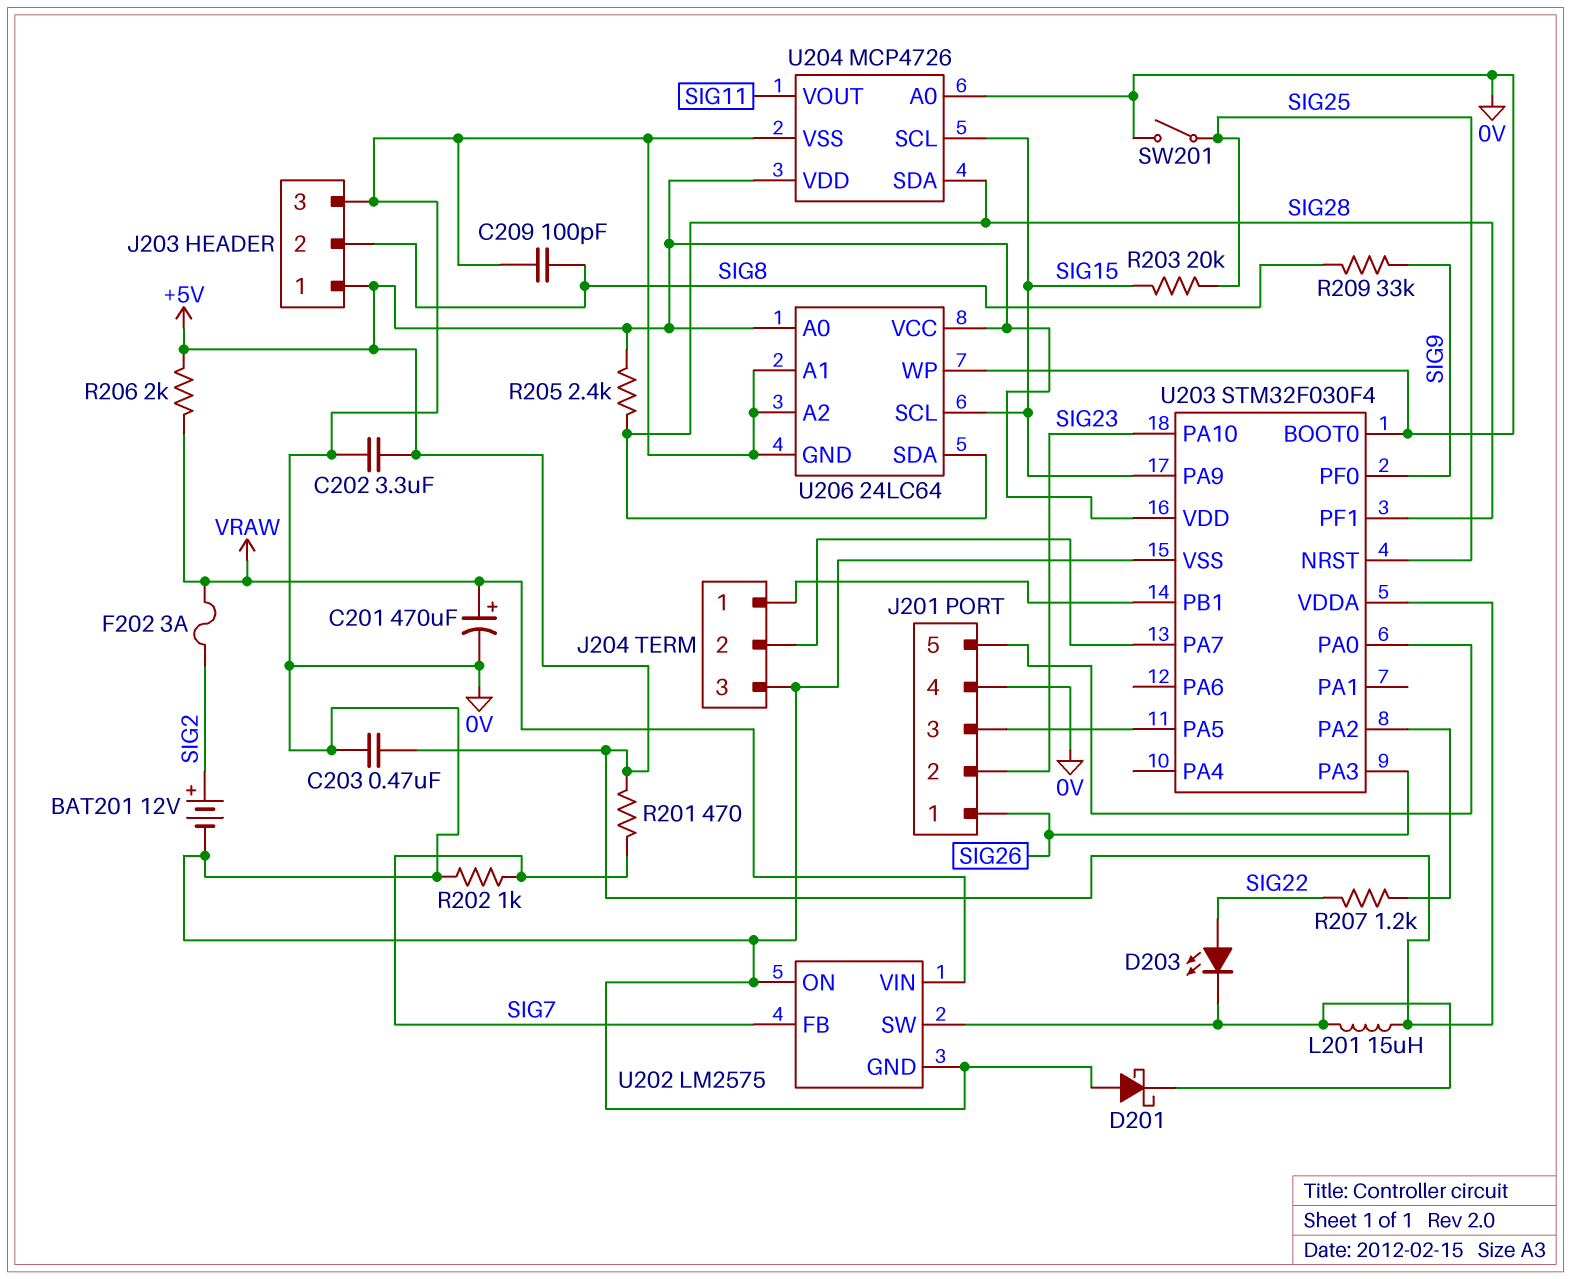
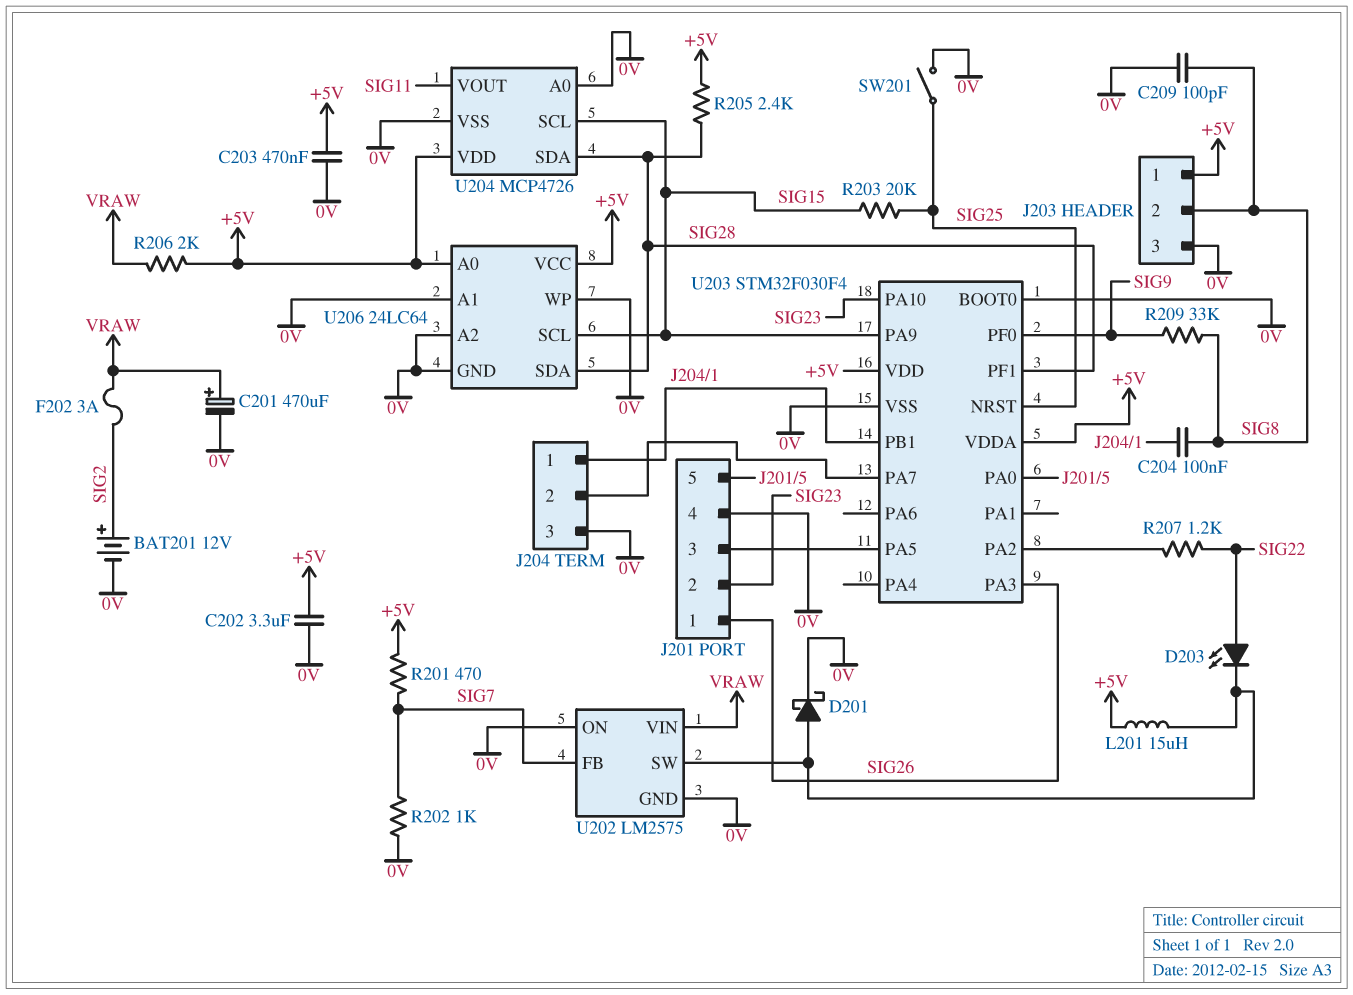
C204: none -> 100nF (J204/1, SIG8)
D201: schottky (A 0V, K U202/SW) -> schottky (A U202/SW, K 0V)

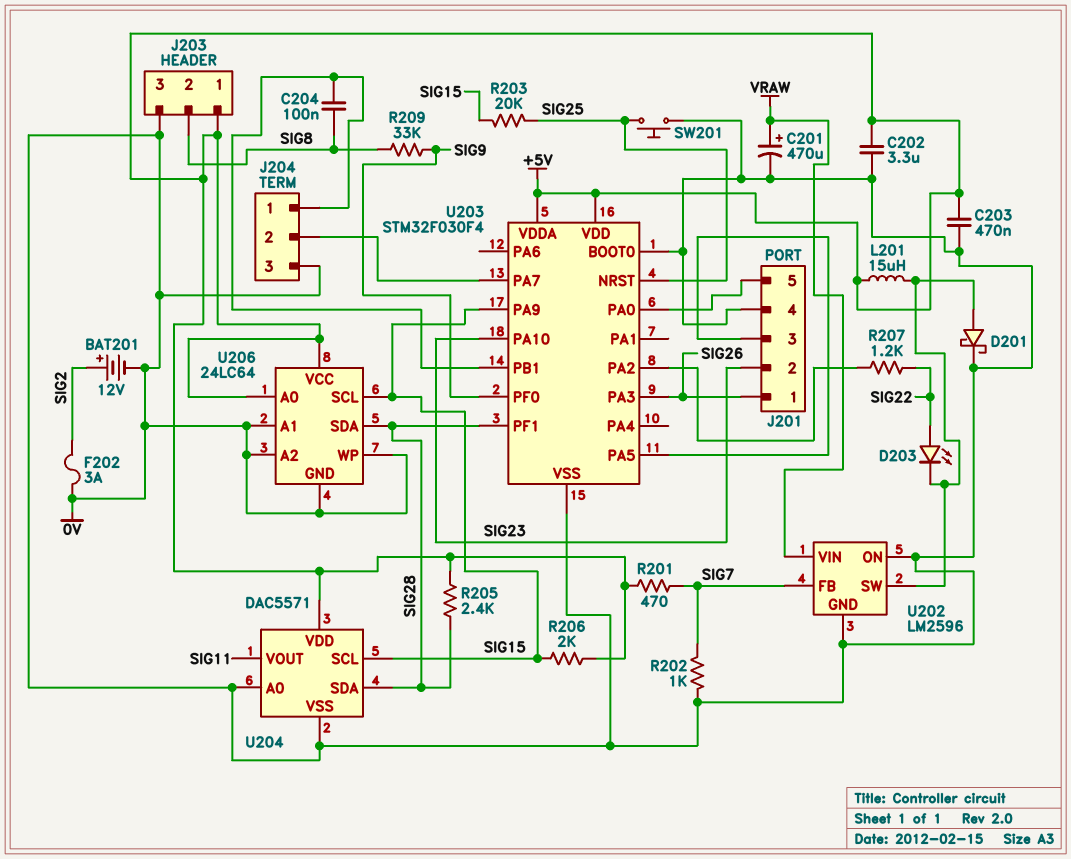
C209: 100pF (0V, SIG8) -> none
F202: 3A (SIG2, VRAW) -> 3A (0V, SIG2)
R206: 2k (+5V, VRAW) -> 2k (+5V, SIG15)
SW201: switch (0V, SIG25) -> button (0V, SIG25)
U202: LM2575 -> LM2596
U204: MCP4726 -> DAC5571

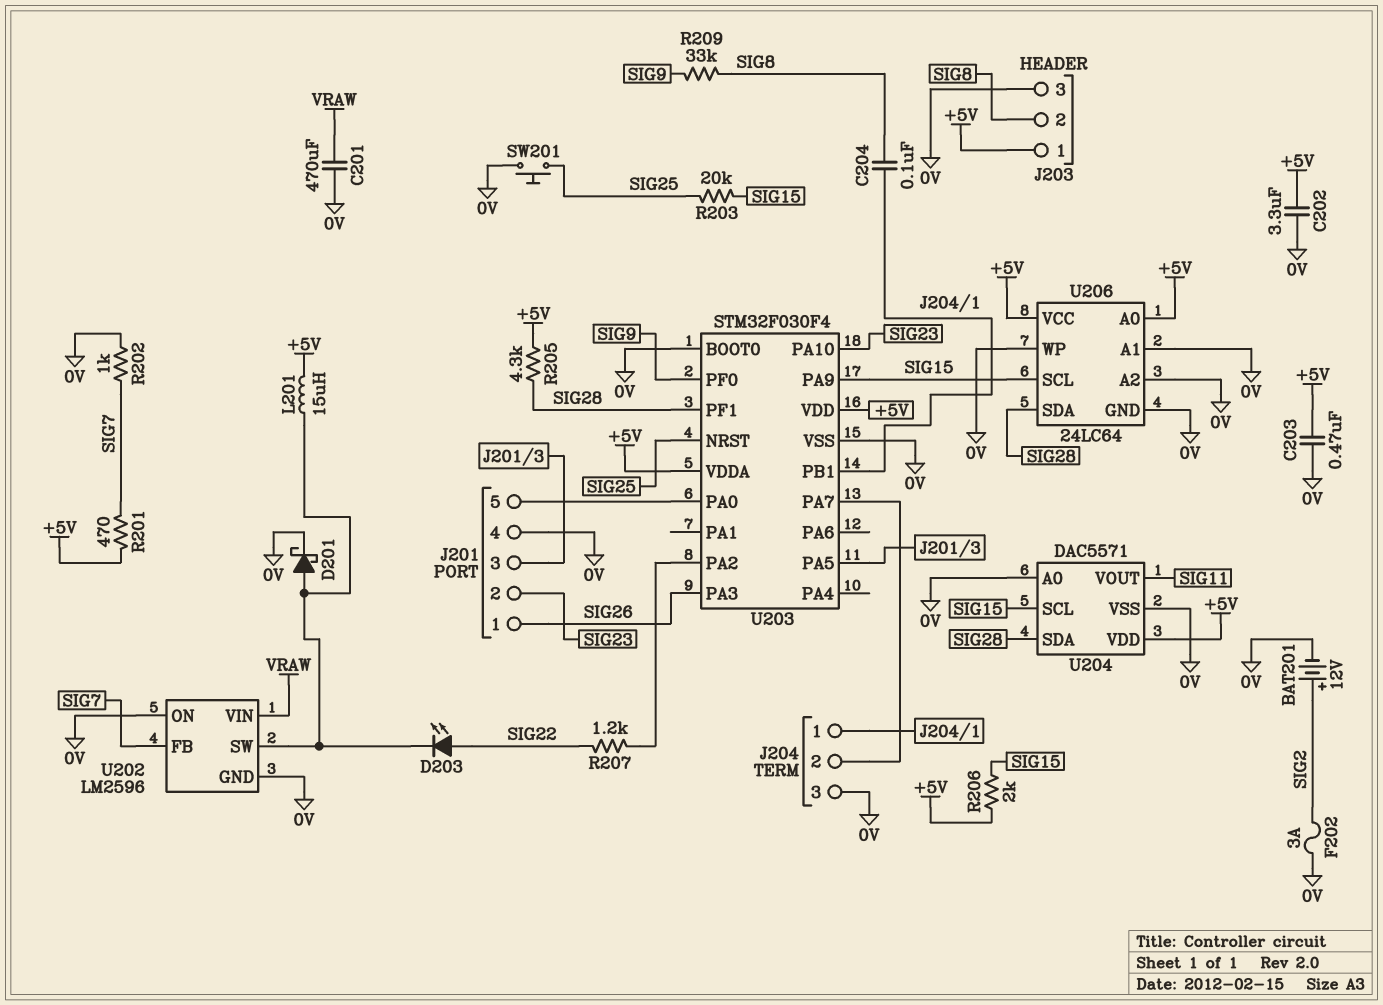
C201: 470uF (plus VRAW, minus 0V) -> 470uF (0V, VRAW)
R205: 2.4k (+5V, SIG28) -> 4.3k (+5V, SIG28)

